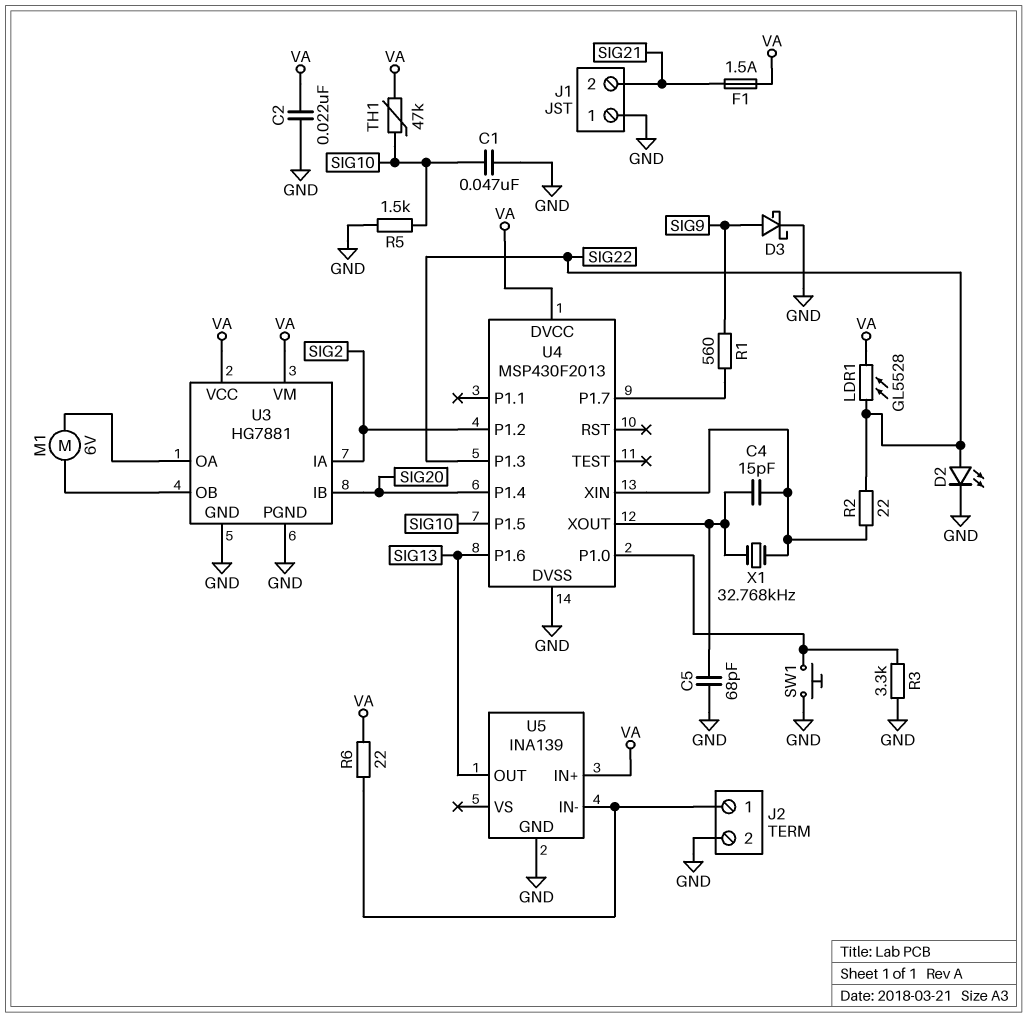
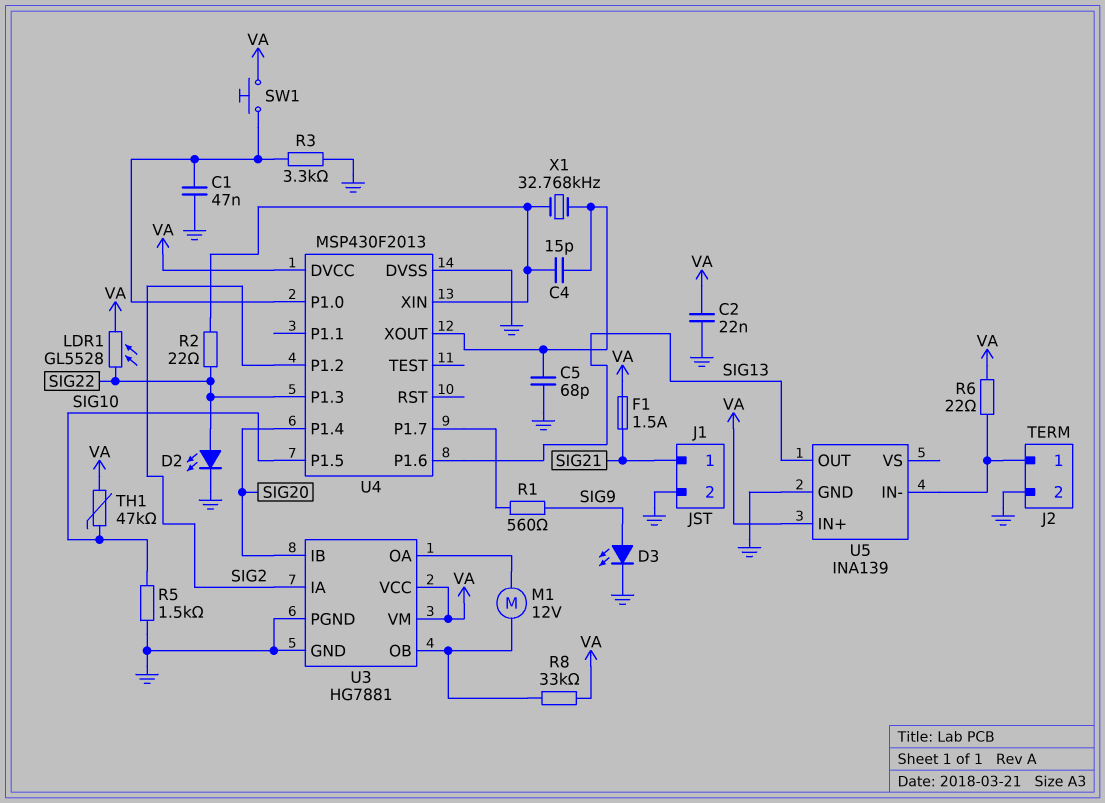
C1: 47nF (GND, SIG10) -> 47nF (GND, U4/P1.0)
D3: schottky (A SIG9, K GND) -> LED (A SIG9, K GND)
J1 pin 1: GND -> SIG21
J1 pin 2: SIG21 -> GND
M1: motor 6V (U3/OA, U3/OB) -> motor 12V (U3/OA, U3/OB)
R8: none -> 33k (U3/OB, VA)
SW1: button (GND, U4/P1.0) -> button (U4/P1.0, VA)

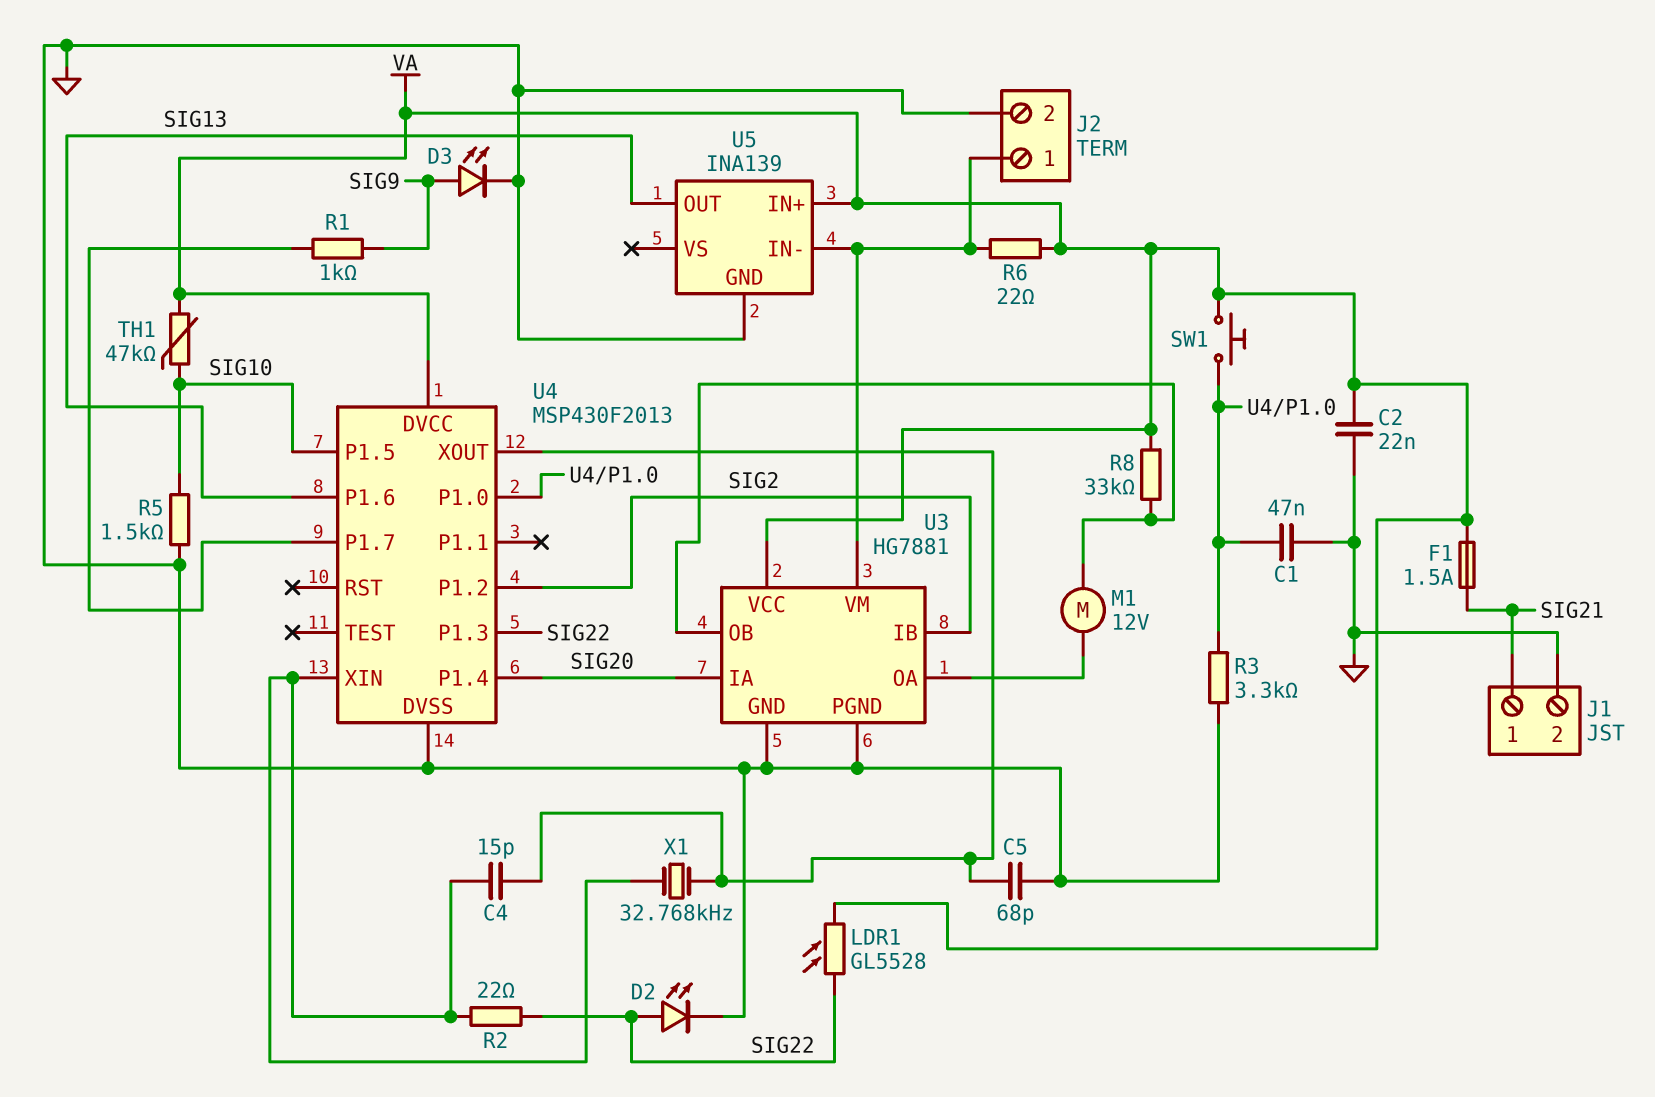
R1: 560 (SIG9, U4/P1.7) -> 1k (SIG9, U4/P1.7)
U3 pin IA: SIG2 -> SIG20
U3 pin IB: SIG20 -> SIG2
U3 pin VM: VA -> J2/1

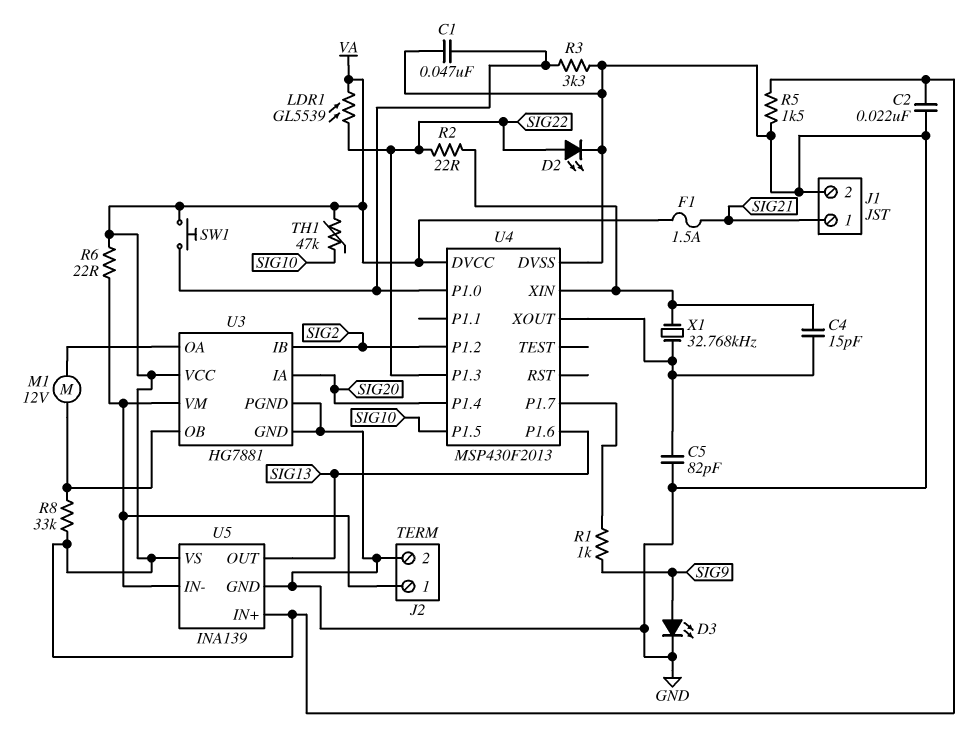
C5: 68pF (GND, U4/XOUT) -> 82pF (GND, U4/XOUT)
LDR1: GL5528 (SIG22, VA) -> GL5539 (SIG22, VA)
R5: 1.5k (GND, SIG10) -> 1.5k (GND, VA)
U5 pin VS: none -> VA

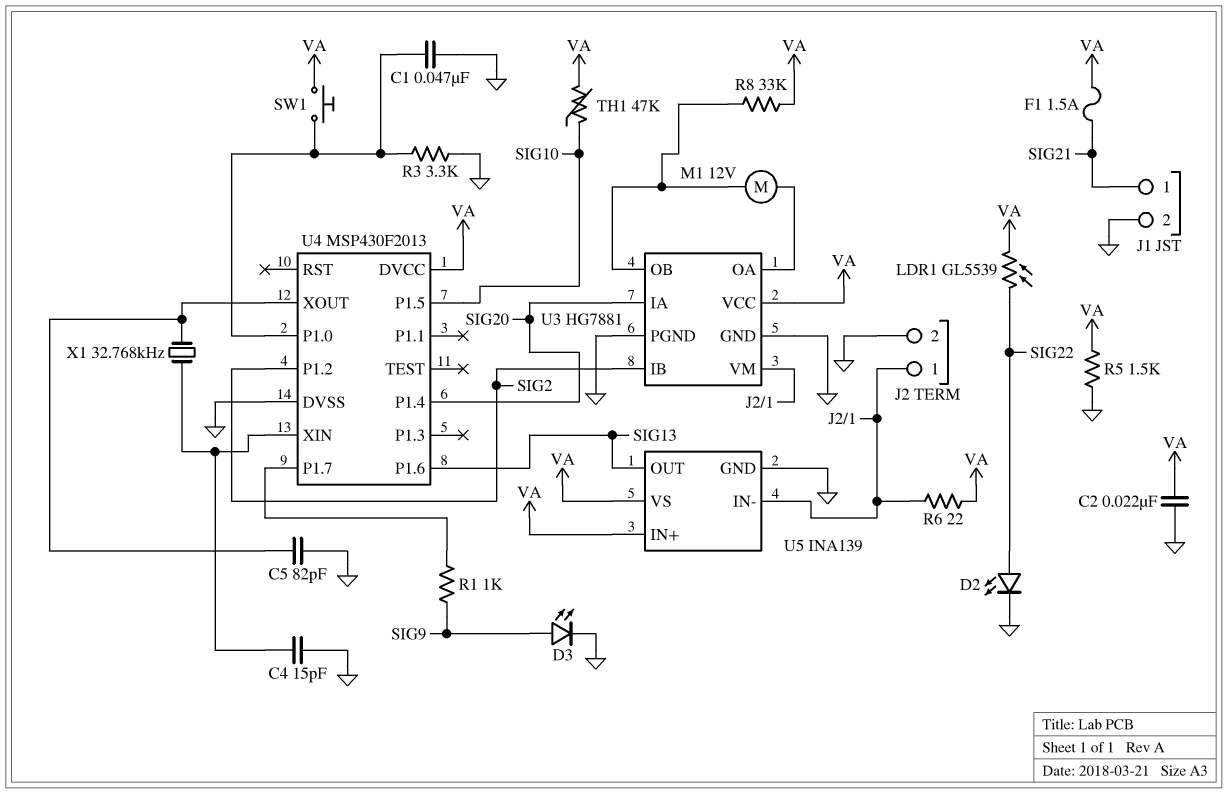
C4: 15pF (U4/XIN, U4/XOUT) -> 15pF (GND, U4/XIN)
R2: 22 (SIG22, U4/XIN) -> none
U4 pin P1.3: SIG22 -> none

